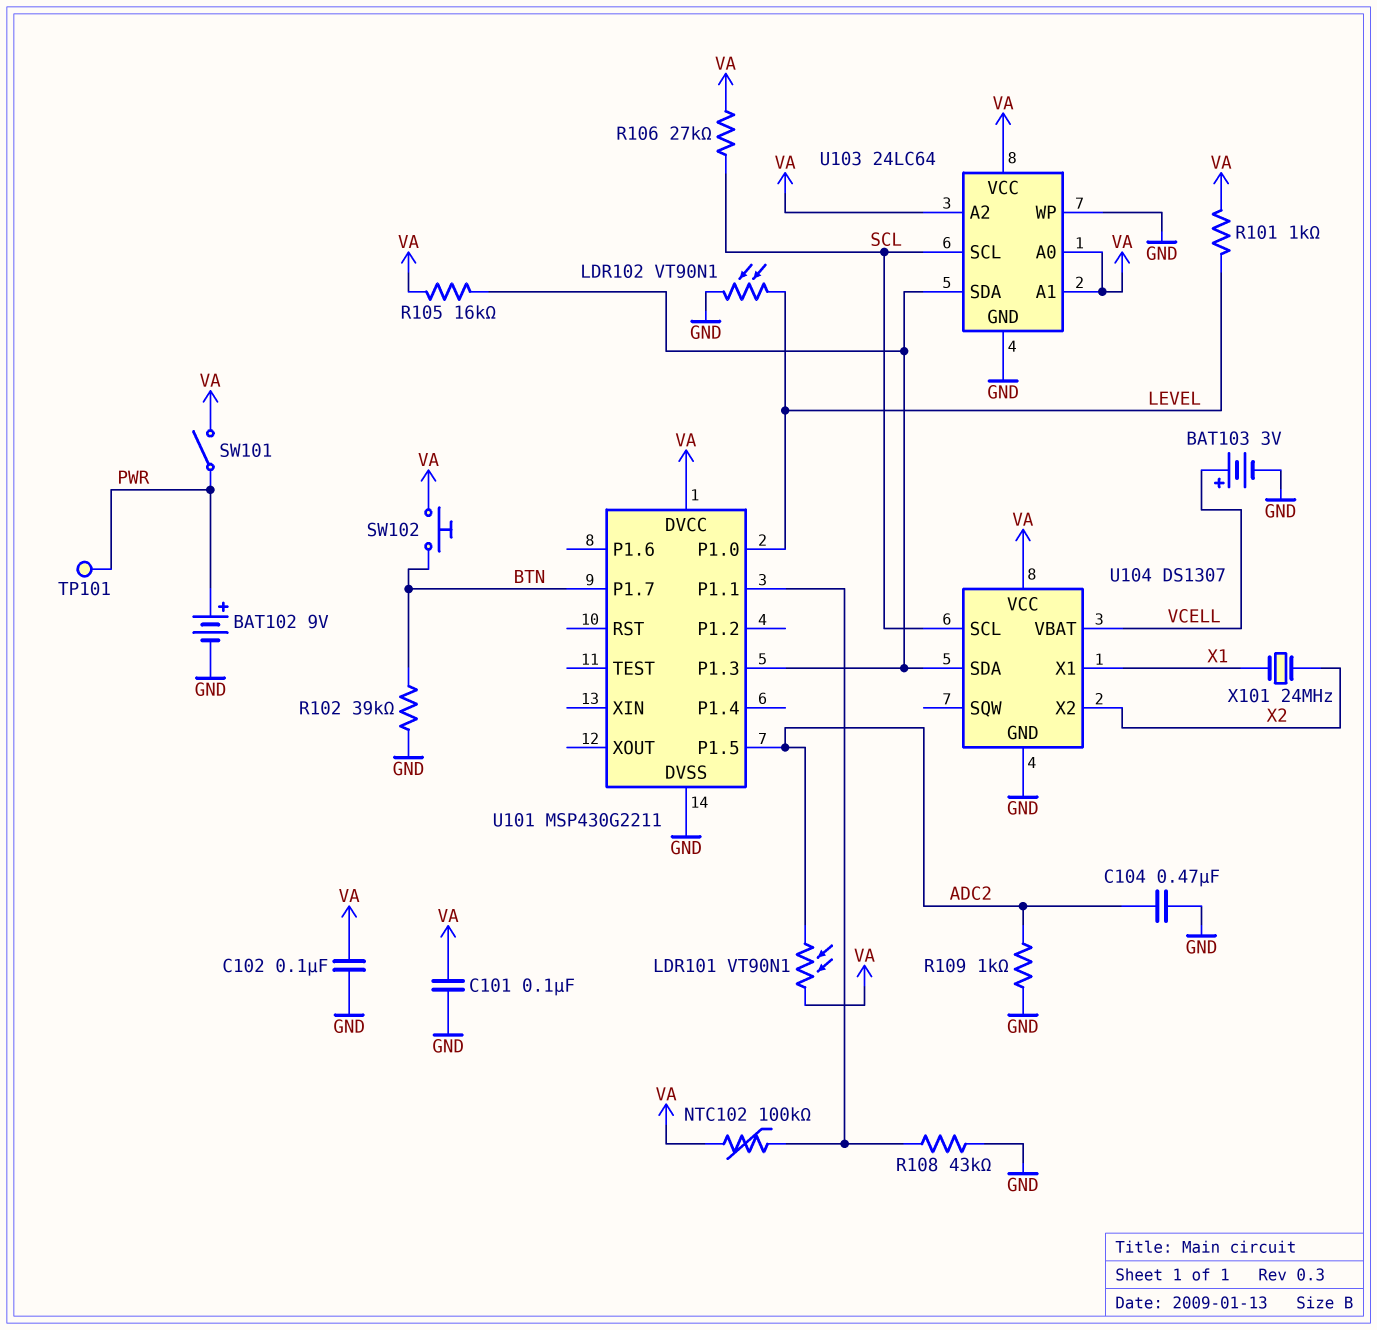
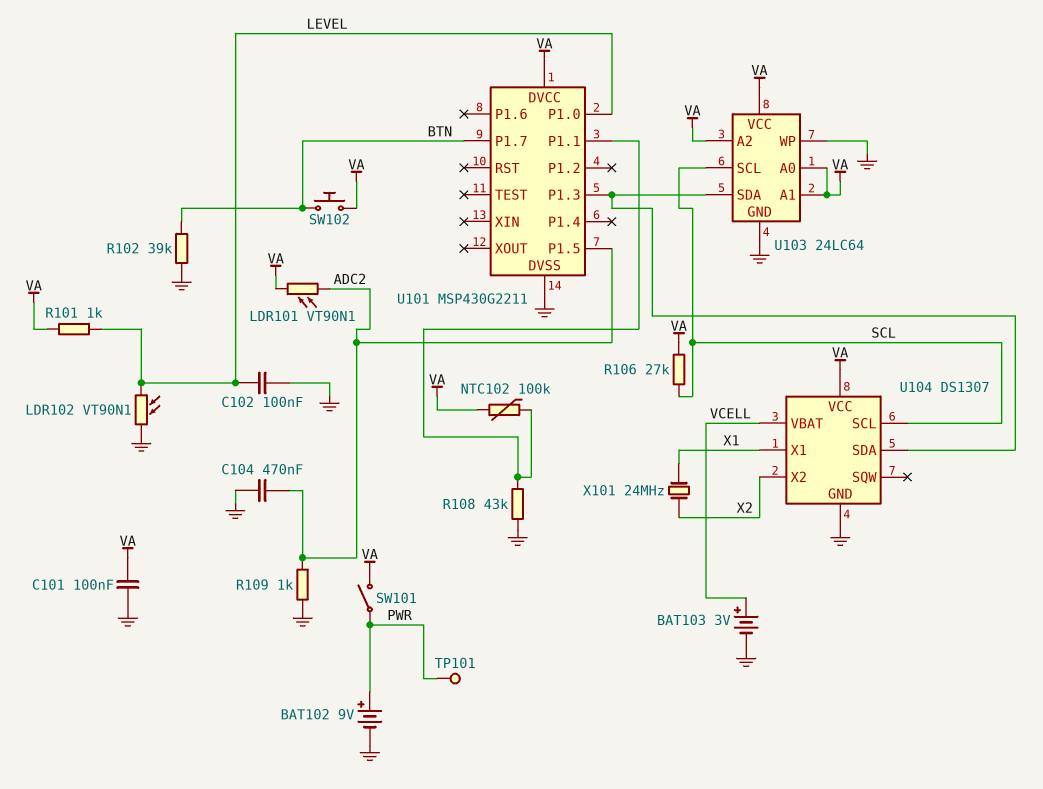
C102: 100nF (GND, VA) -> 100nF (GND, LEVEL)
R105: 16k (U101/P1.3, VA) -> none

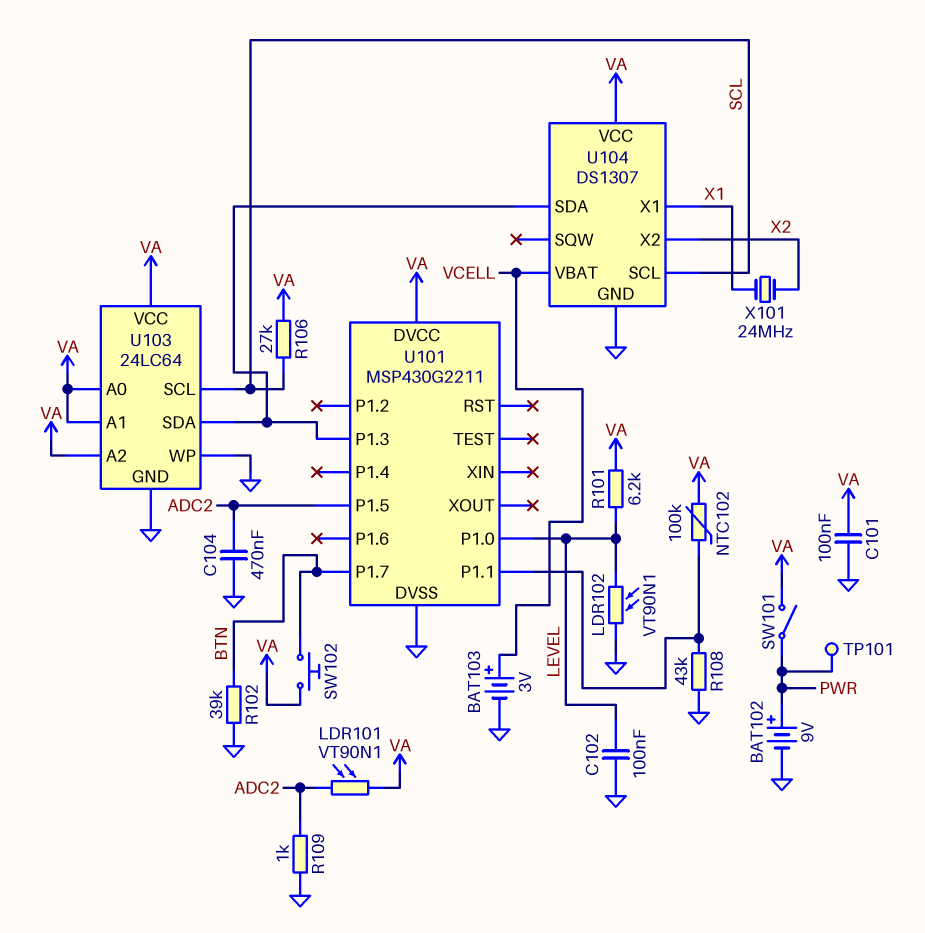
R101: 1k (LEVEL, VA) -> 6.2k (LEVEL, VA)

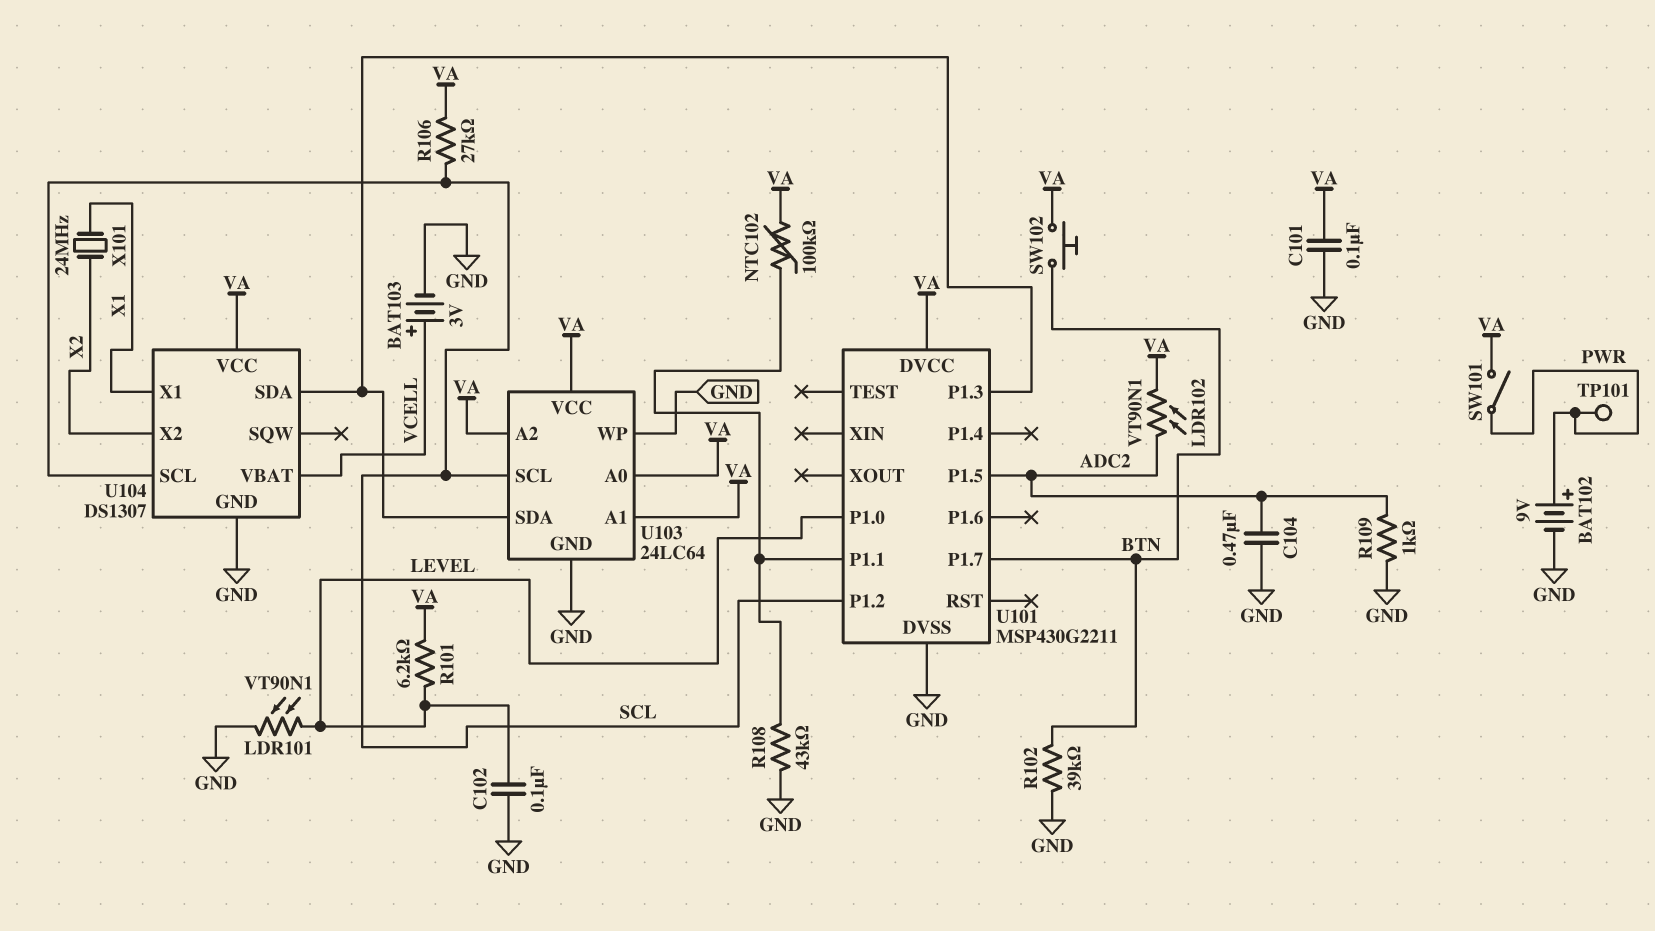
LDR101: VT90N1 (ADC2, VA) -> VT90N1 (GND, LEVEL)
LDR102: VT90N1 (GND, LEVEL) -> VT90N1 (ADC2, VA)
U101 pin P1.2: none -> SCL

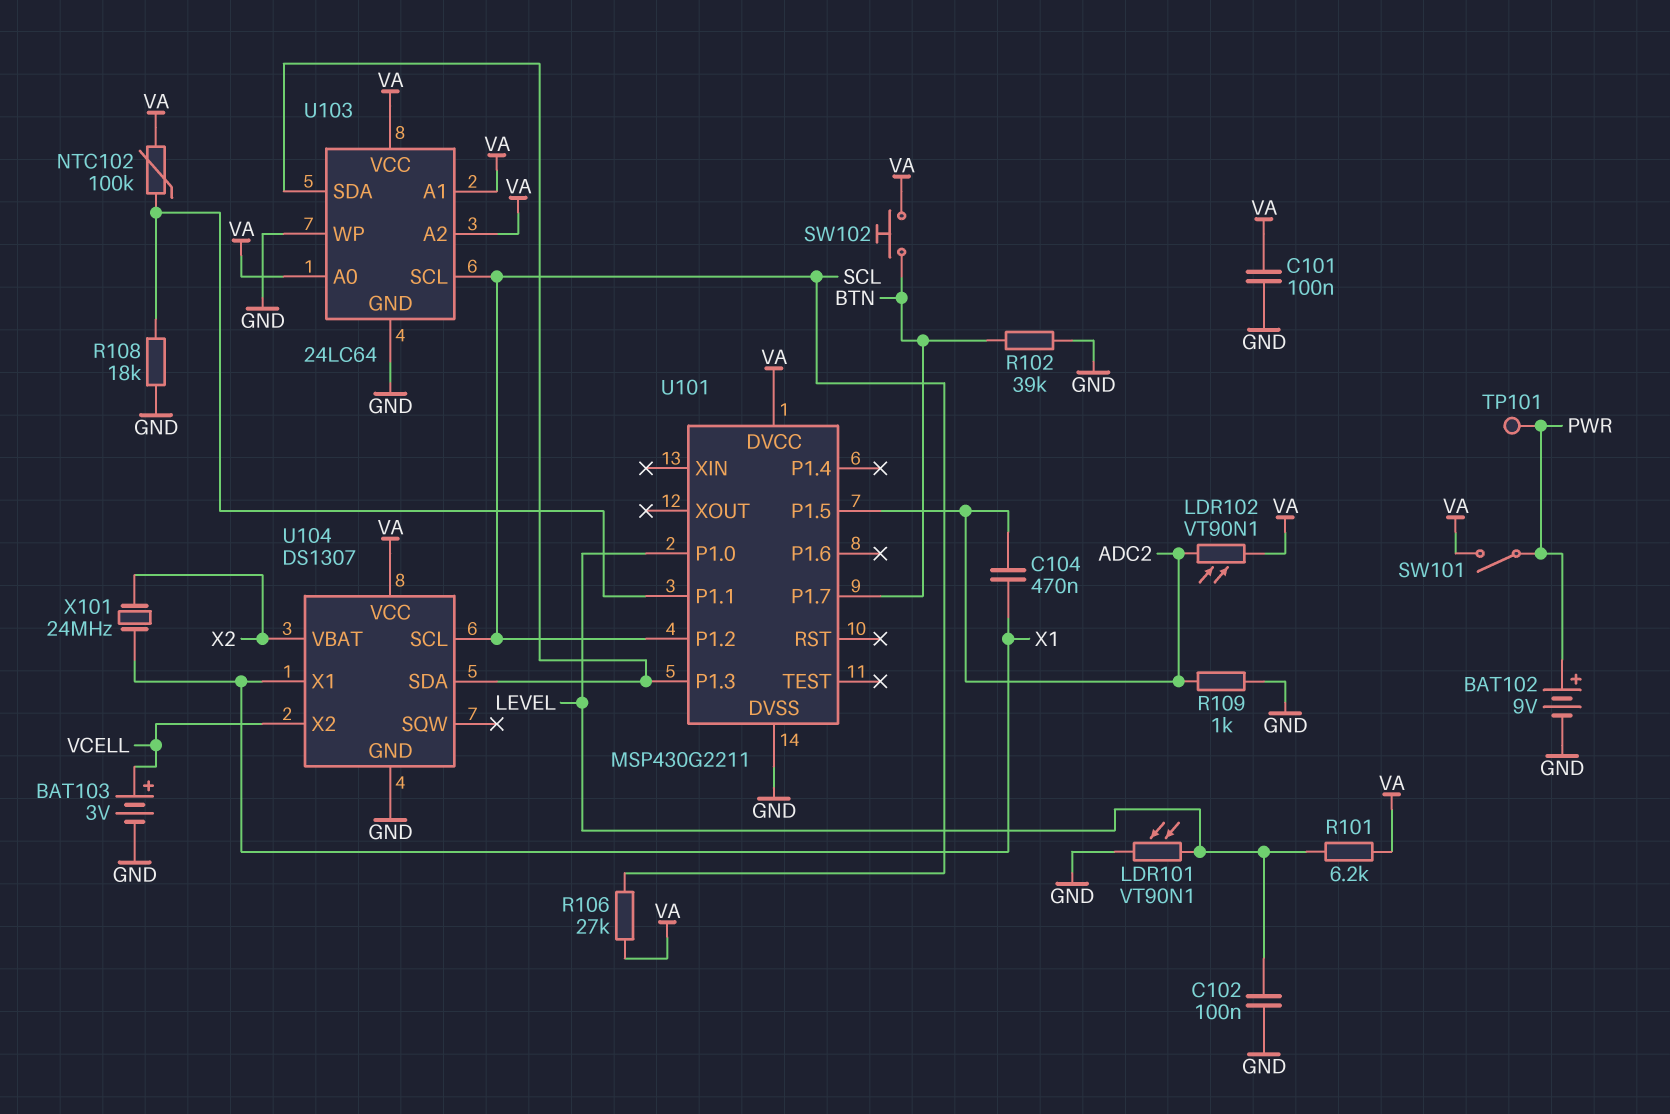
C104: 470nF (ADC2, GND) -> 470nF (ADC2, X1)
R108: 43k (GND, U101/P1.1) -> 18k (GND, U101/P1.1)
U104 pin VBAT: VCELL -> X2
U104 pin X2: X2 -> VCELL

